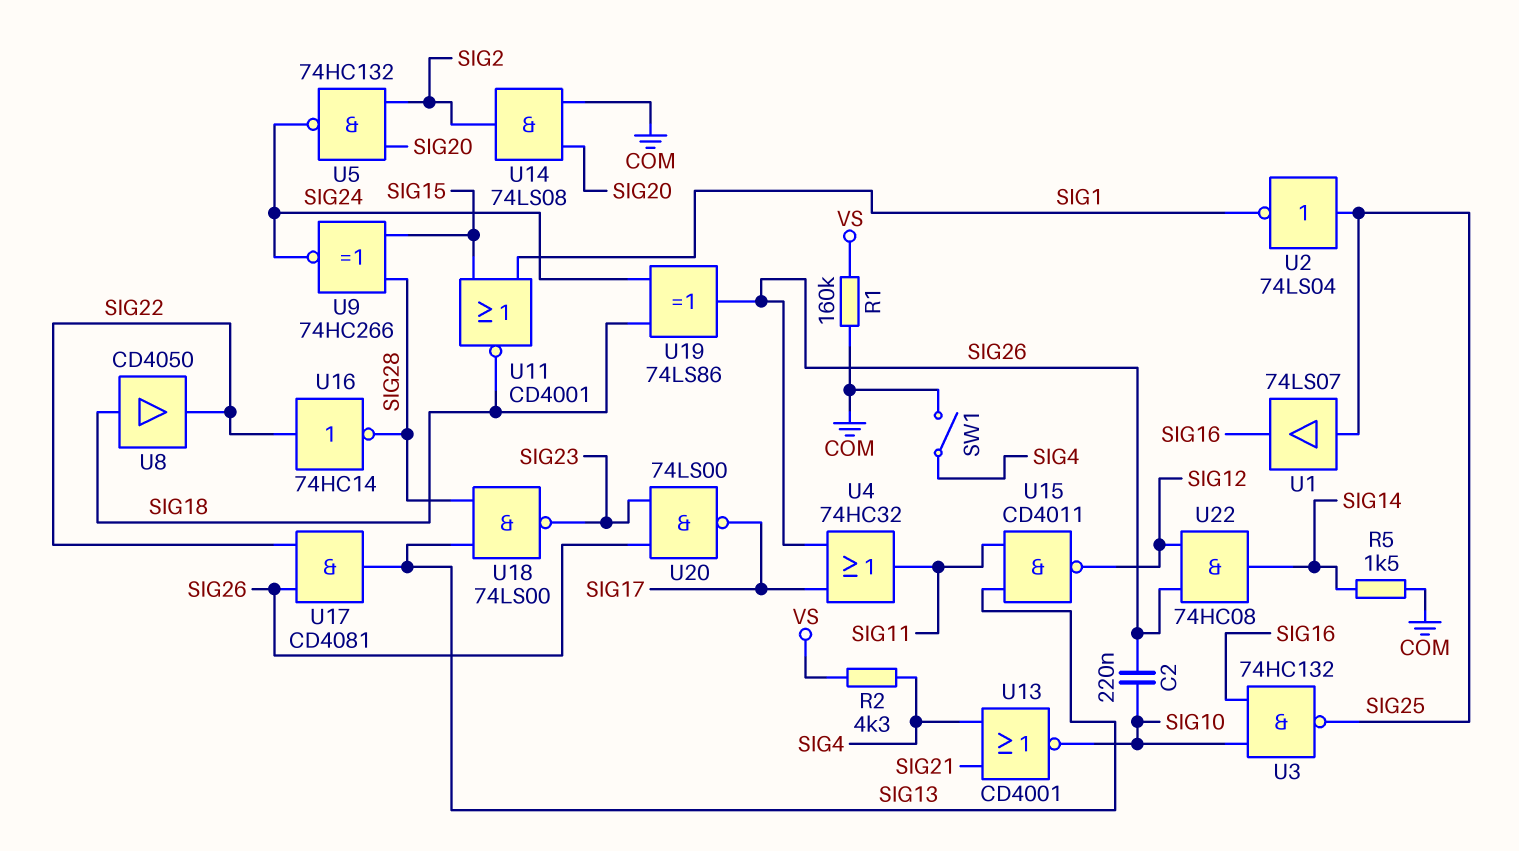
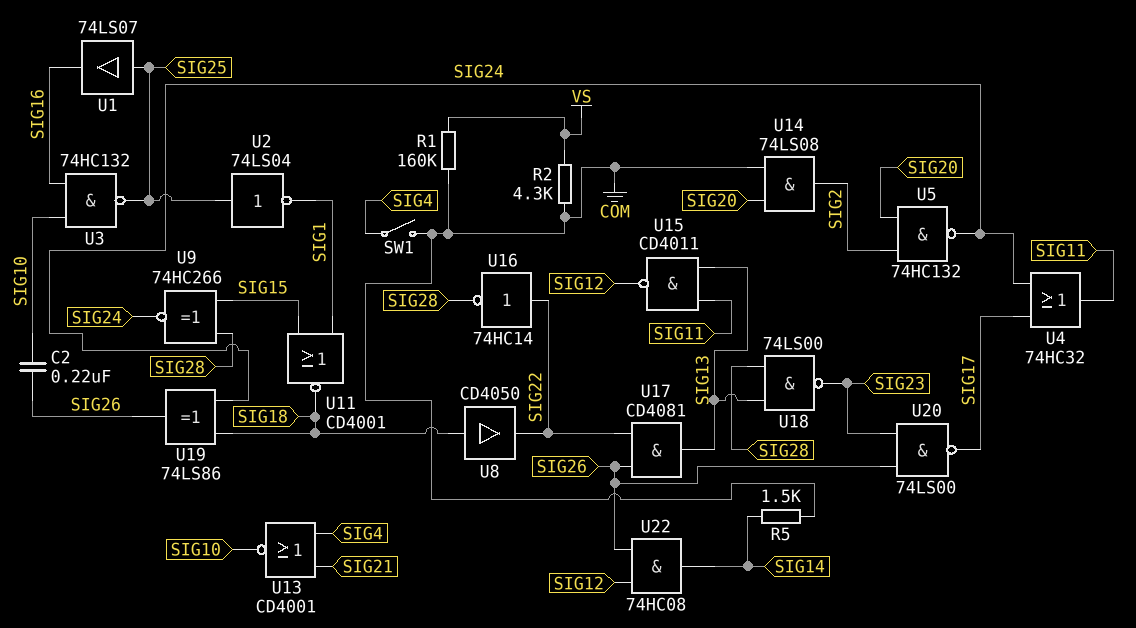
R2: 4.3k (SIG4, VS) -> 4.3k (COM, VS)
U4: OR 74HC32 (in SIG17, in SIG26, out SIG11) -> OR 74HC32 (in SIG17, in SIG24, out SIG11)

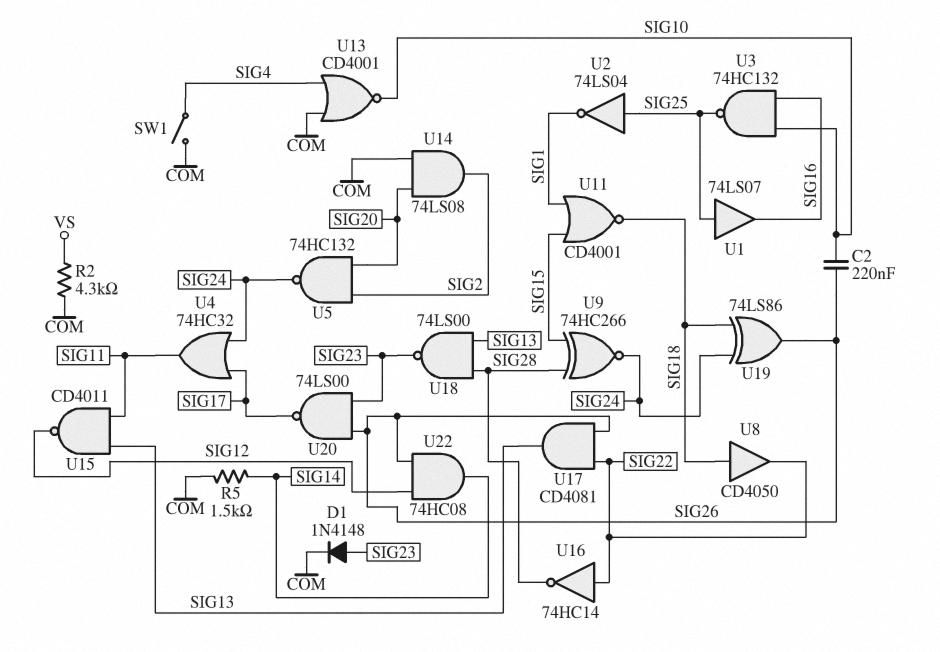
D1: none -> diode 1N4148 (A SIG23, K COM)
R1: 160k (COM, VS) -> none
U13: NOR CD4001 (in SIG4, in SIG21, out SIG10) -> NOR CD4001 (in COM, in SIG4, out SIG10)

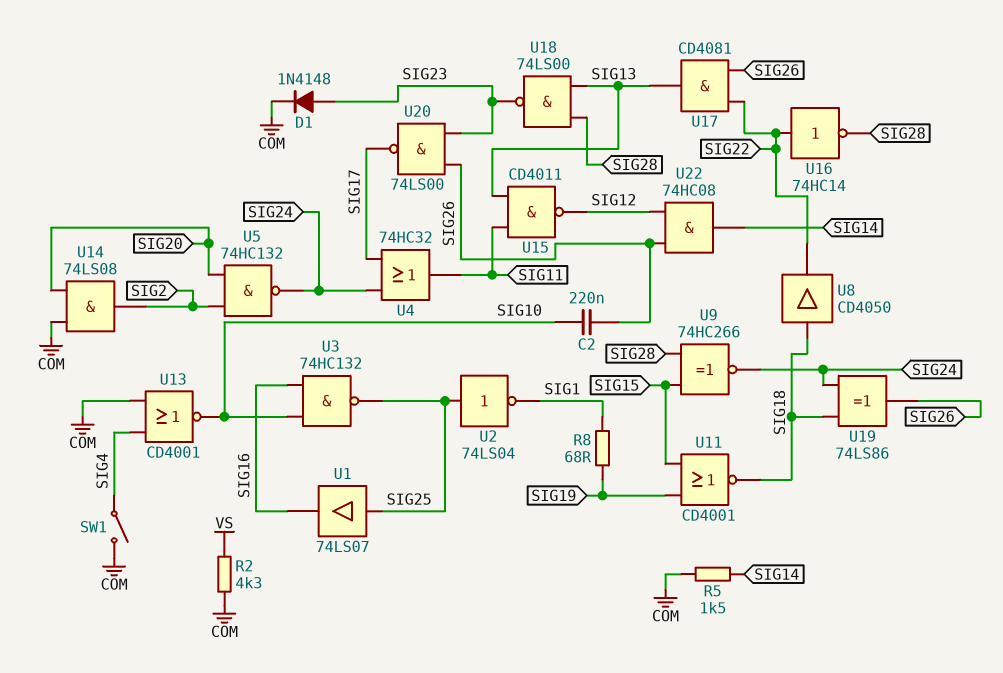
R8: none -> 68 (SIG1, SIG19)
U11: NOR CD4001 (in SIG1, in SIG15, out SIG18) -> NOR CD4001 (in SIG15, in SIG19, out SIG18)

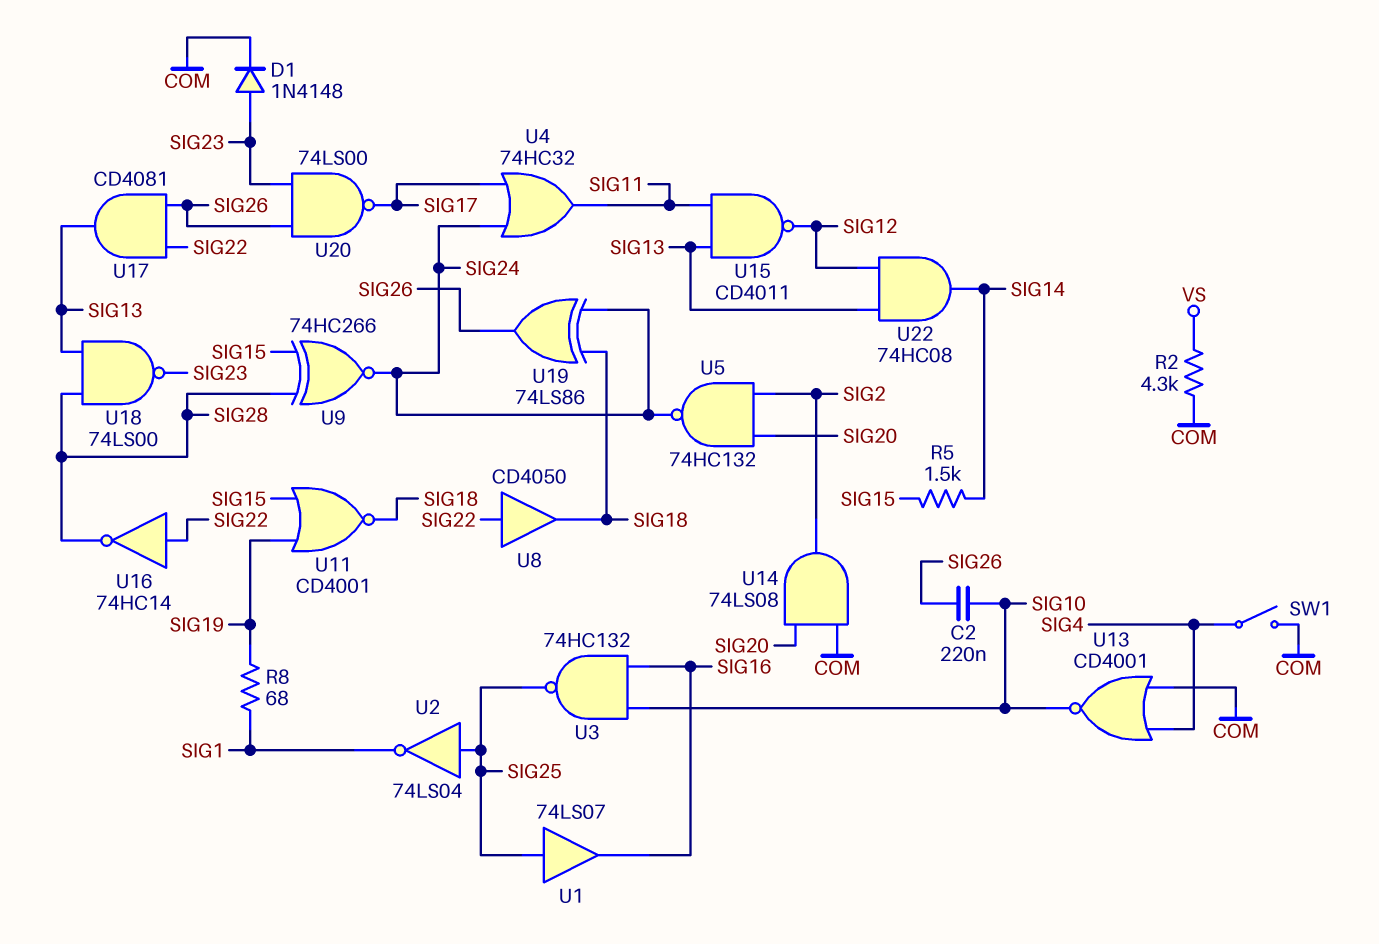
R5: 1.5k (COM, SIG14) -> 1.5k (SIG14, SIG15)
U8: buffer CD4050 (in SIG18, out SIG22) -> buffer CD4050 (in SIG22, out SIG18)
U22: AND 74HC08 (in SIG12, in SIG26, out SIG14) -> AND 74HC08 (in SIG12, in SIG13, out SIG14)

